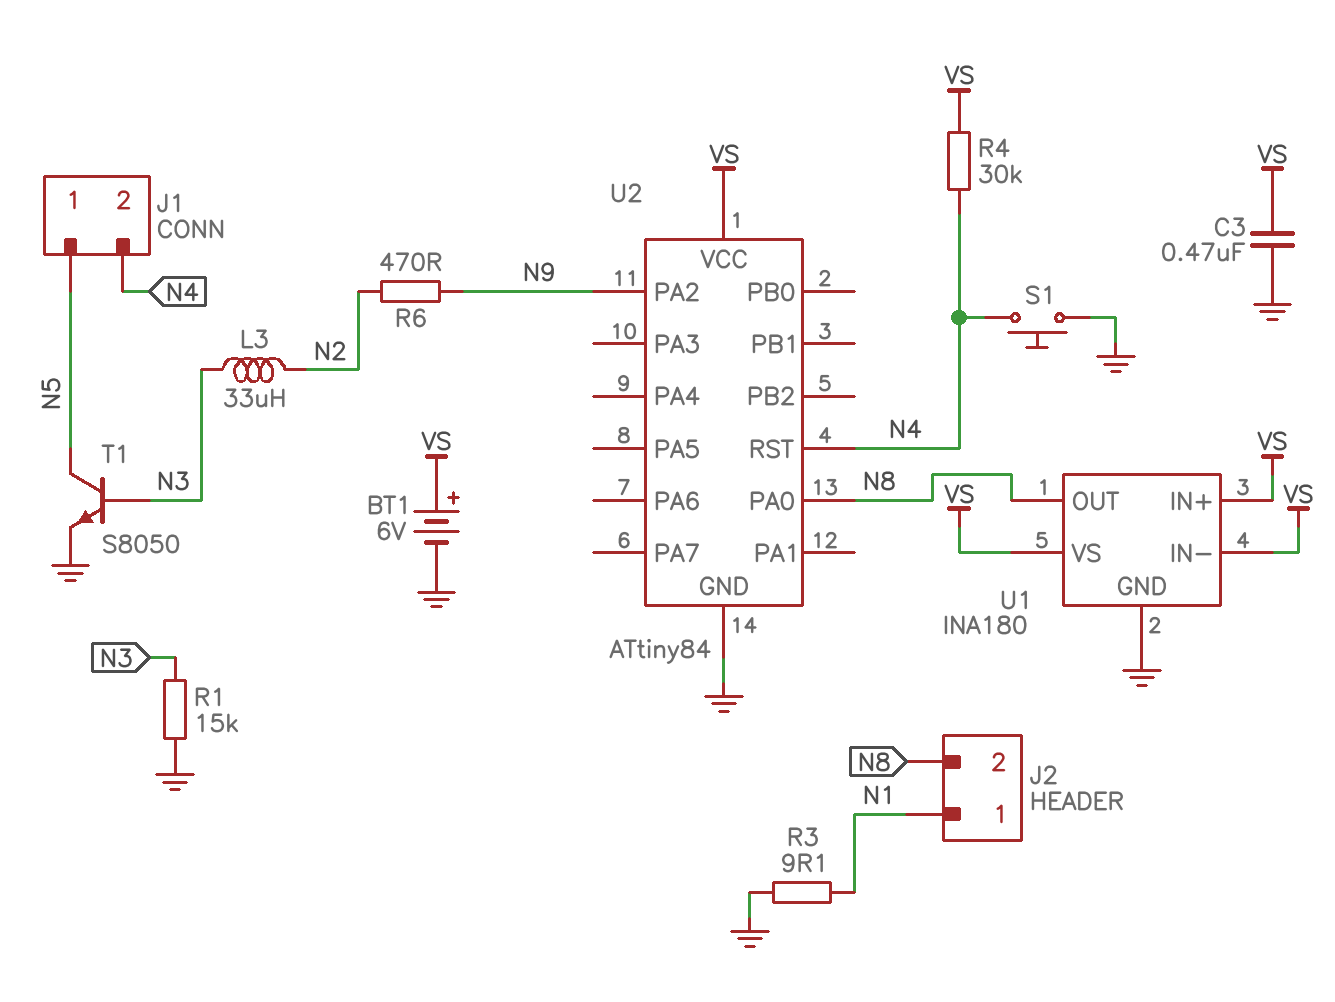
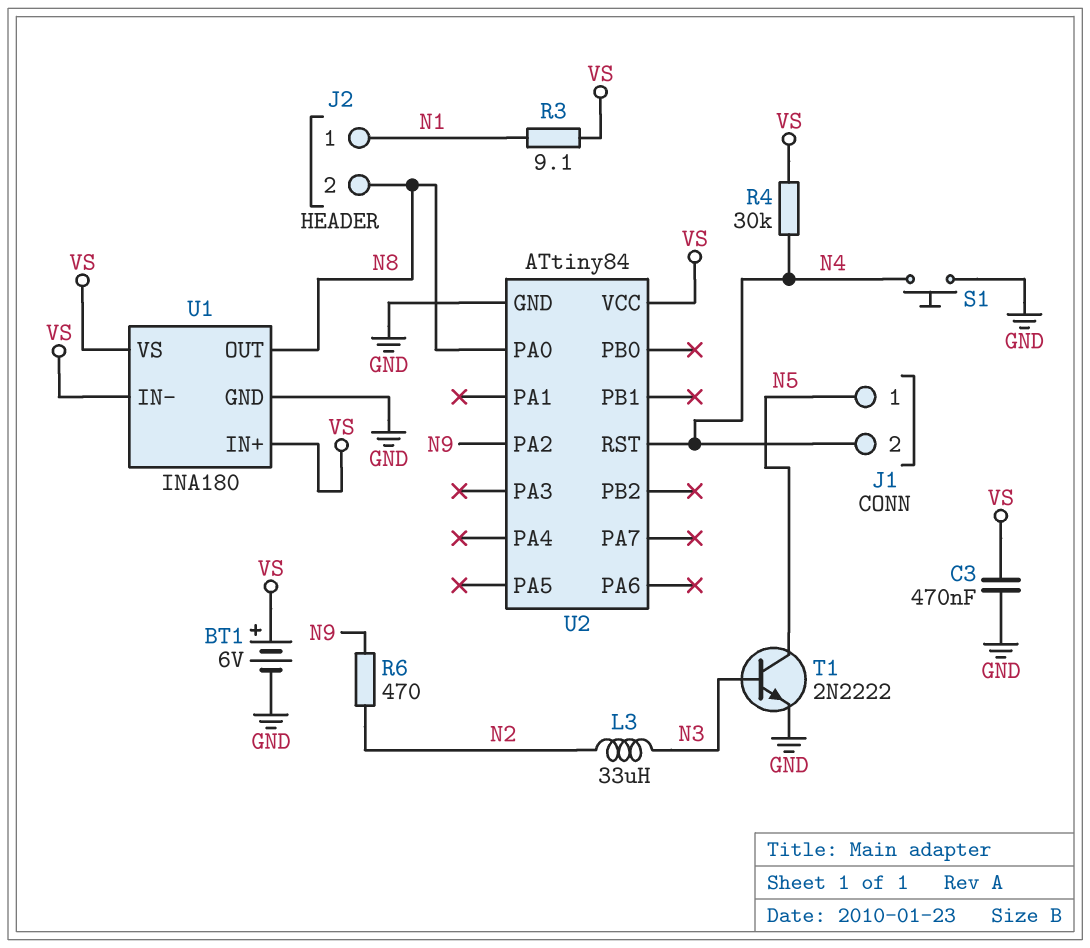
R1: 15k (GND, N3) -> none
R3: 9.1 (GND, N1) -> 9.1 (N1, VS)
T1: NPN S8050 (B N3, C N5, E GND) -> NPN 2N2222 (B N3, C N5, E GND)

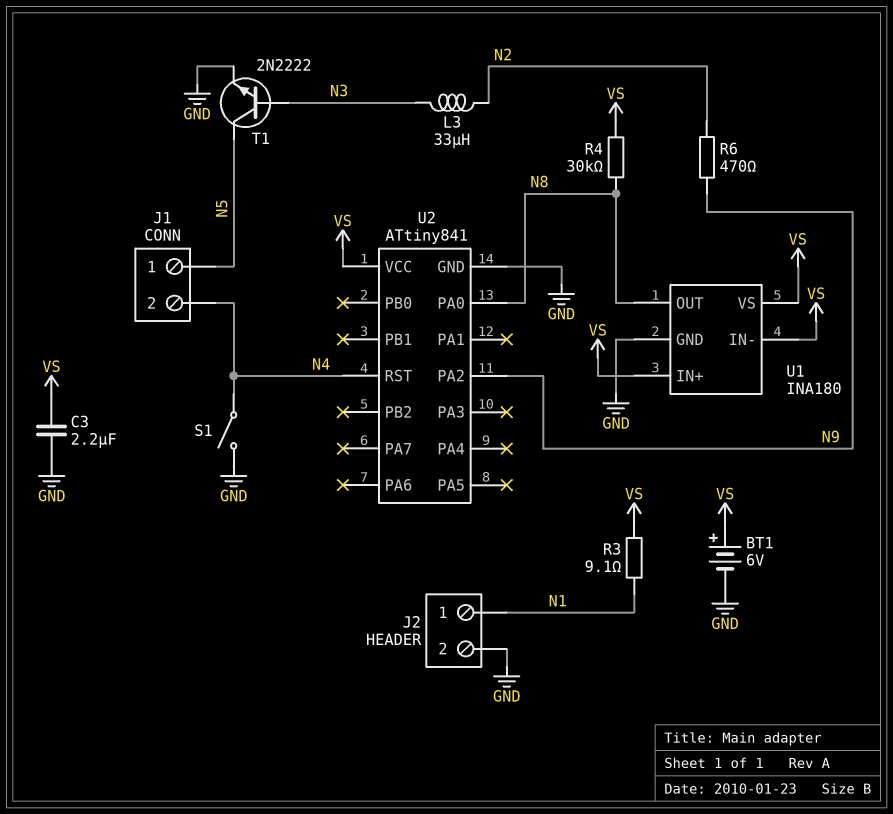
C3: 470nF (GND, VS) -> 2.2uF (GND, VS)
J2 pin 2: N8 -> GND
R4: 30k (N4, VS) -> 30k (N8, VS)
S1: button (GND, N4) -> switch (GND, N4)
U2: ATtiny84 -> ATtiny841

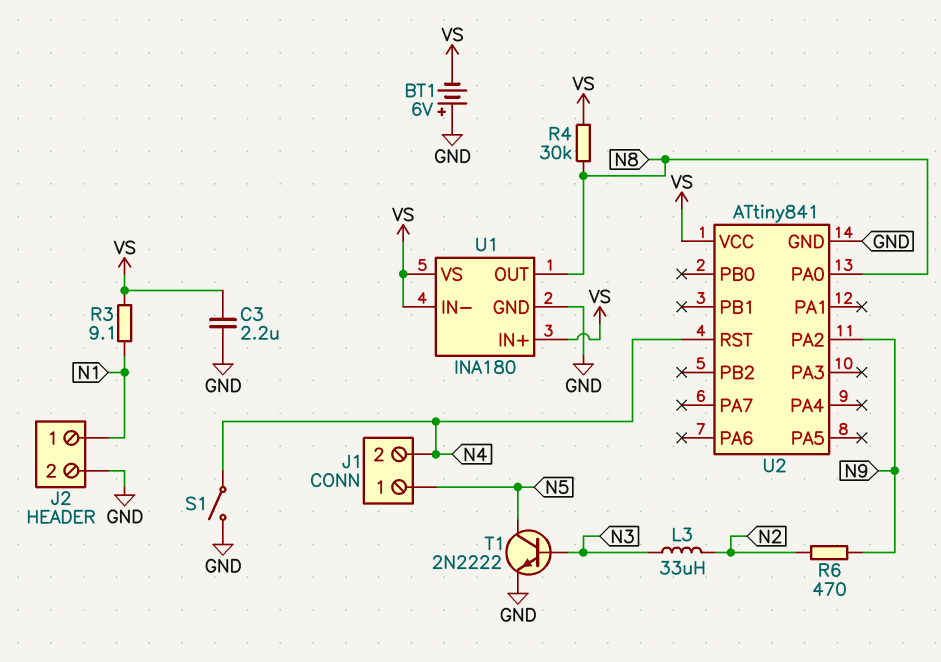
BT1: 6V (plus VS, minus GND) -> 6V (plus GND, minus VS)

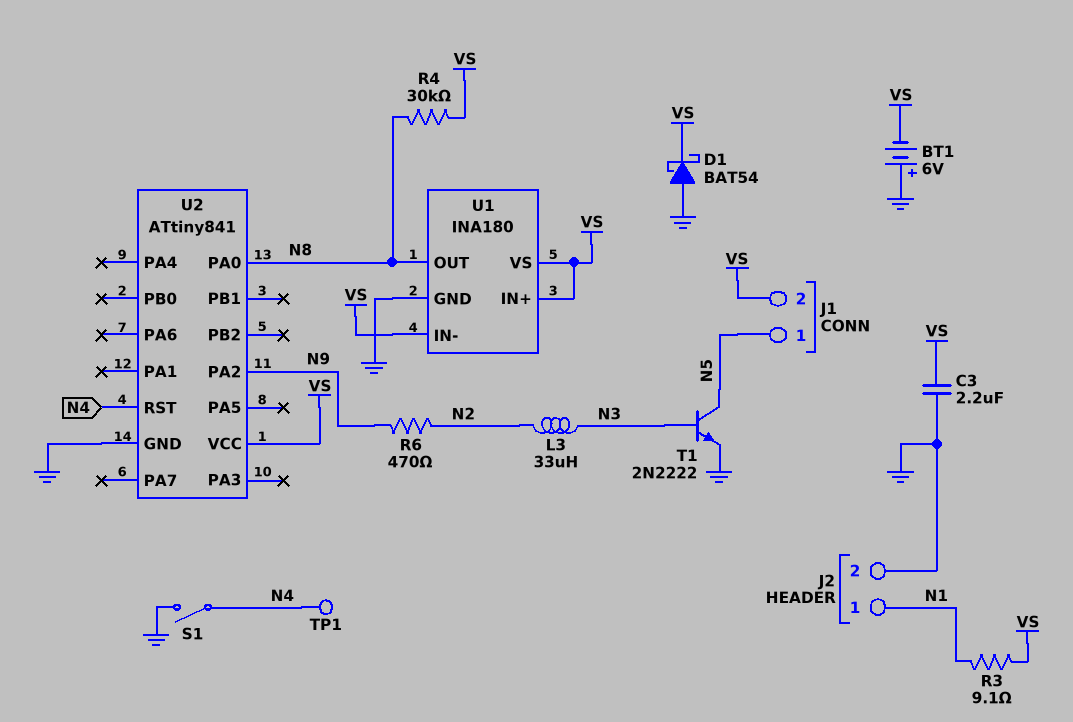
D1: none -> schottky BAT54 (A GND, K VS)
J1 pin 2: N4 -> VS
TP1: none -> test point (N4)

